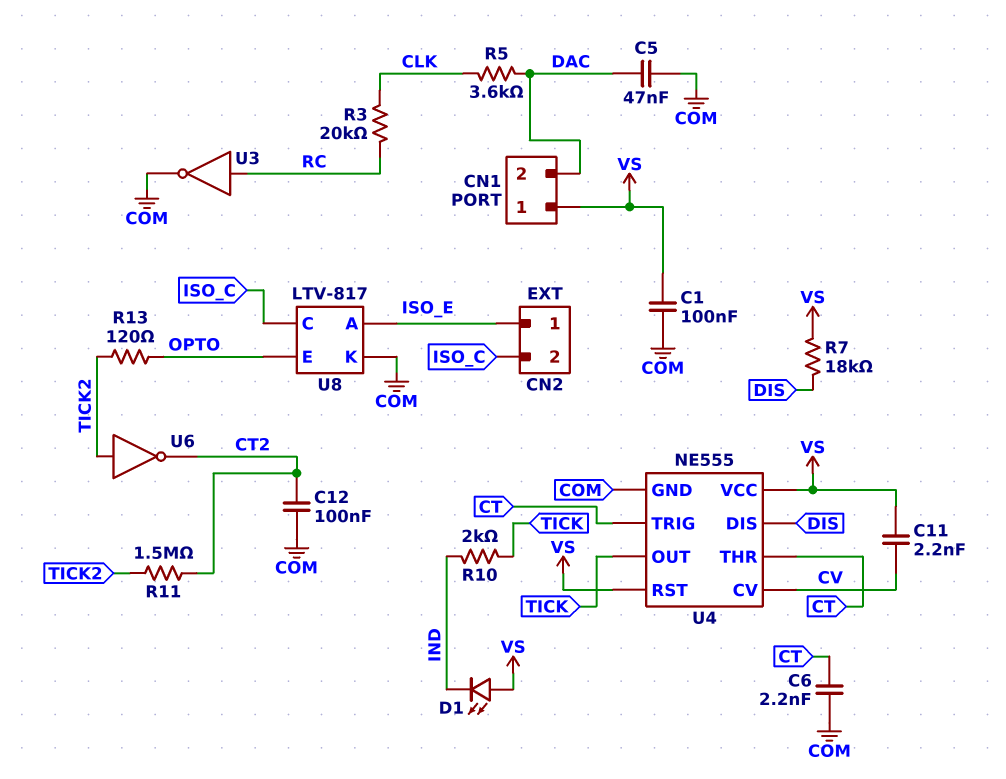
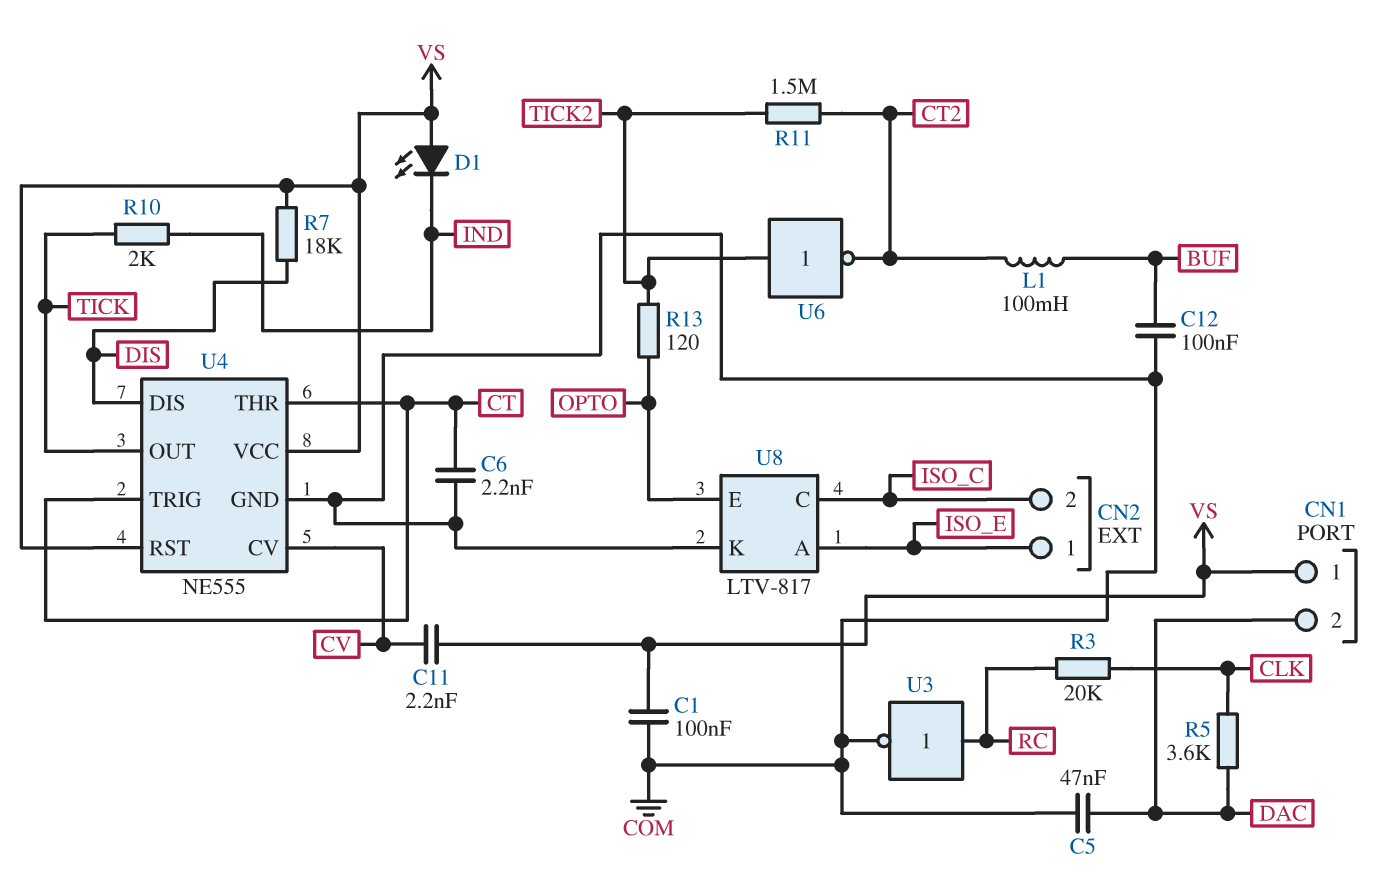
C12: 100nF (COM, CT2) -> 100nF (BUF, COM)
L1: none -> 100mH (BUF, CT2)

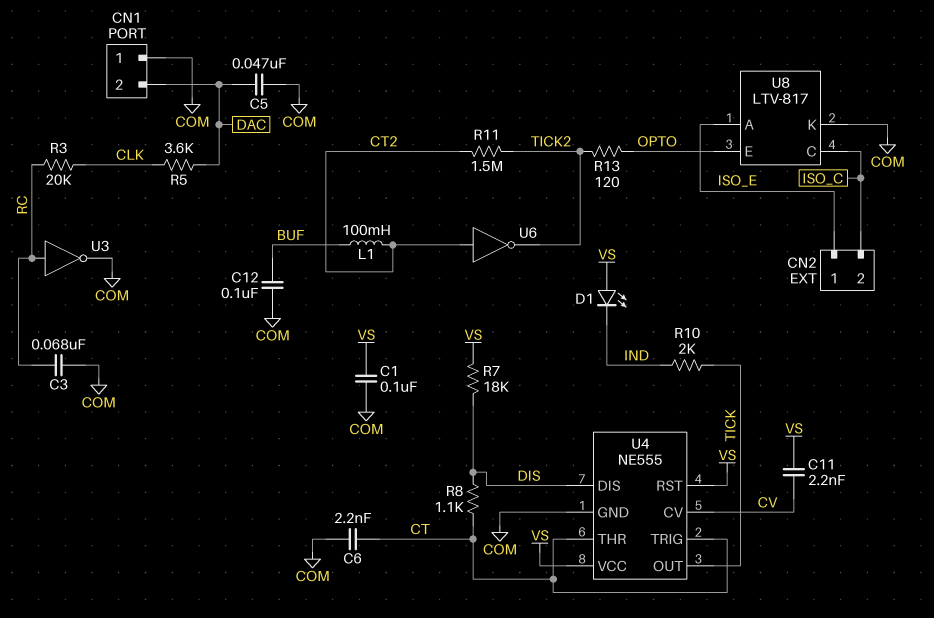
C3: none -> 68nF (COM, RC)
CN1 pin 1: VS -> COM
R8: none -> 1.1k (CT, DIS)
U6: NOT (in TICK2, out CT2) -> NOT (in CT2, out TICK2)

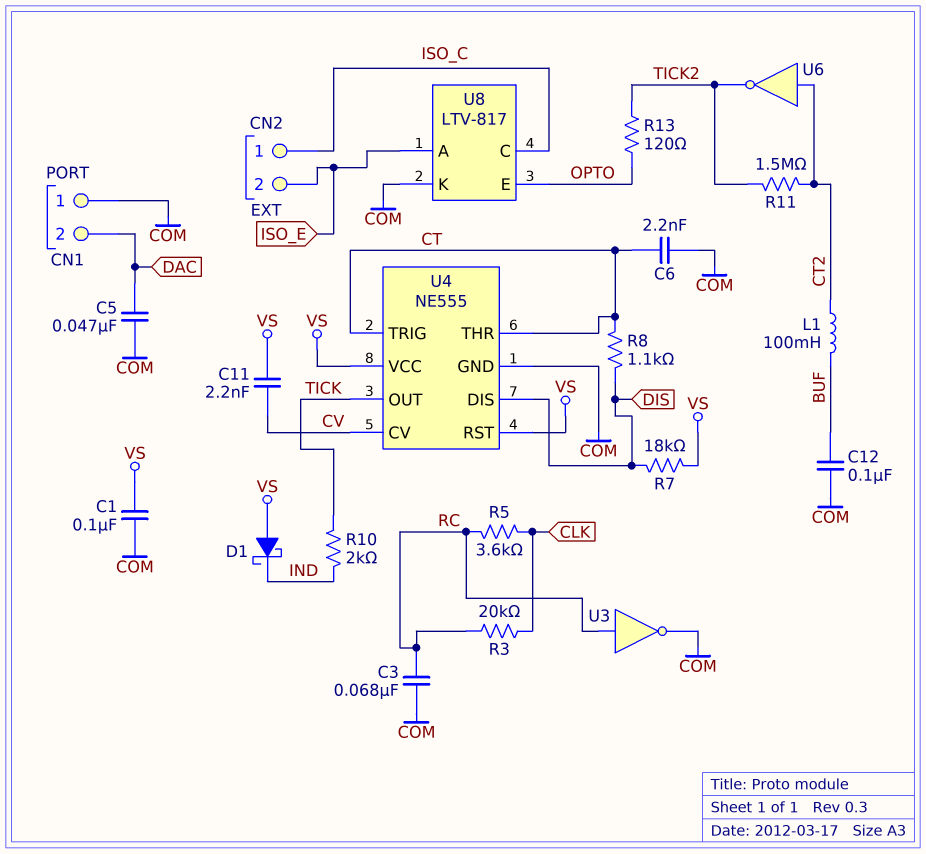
CN2 pin 1: ISO_E -> ISO_C
CN2 pin 2: ISO_C -> ISO_E
D1: LED (A VS, K IND) -> schottky (A VS, K IND)
R5: 3.6k (CLK, DAC) -> 3.6k (CLK, RC)

